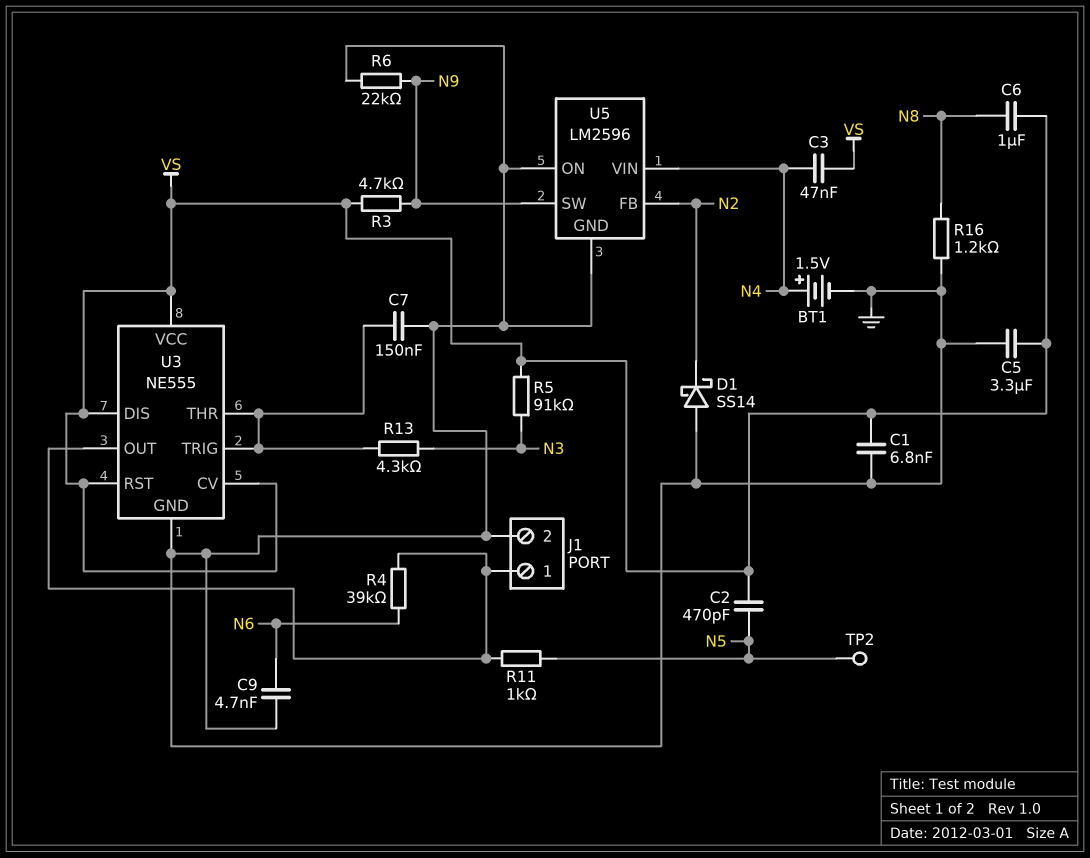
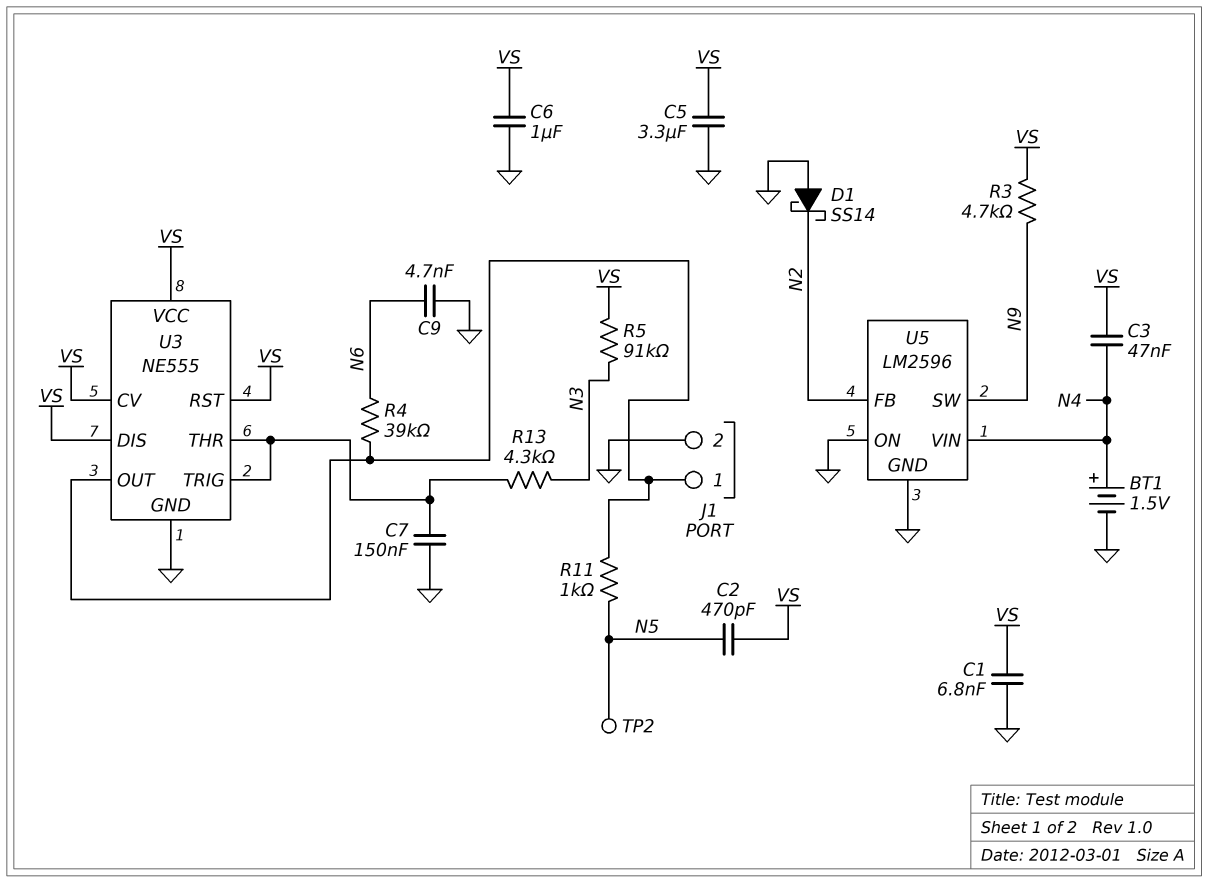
C6: 1uF (N8, VS) -> 1uF (GND, VS)
R6: 22k (GND, N9) -> none
R16: 1.2k (GND, N8) -> none

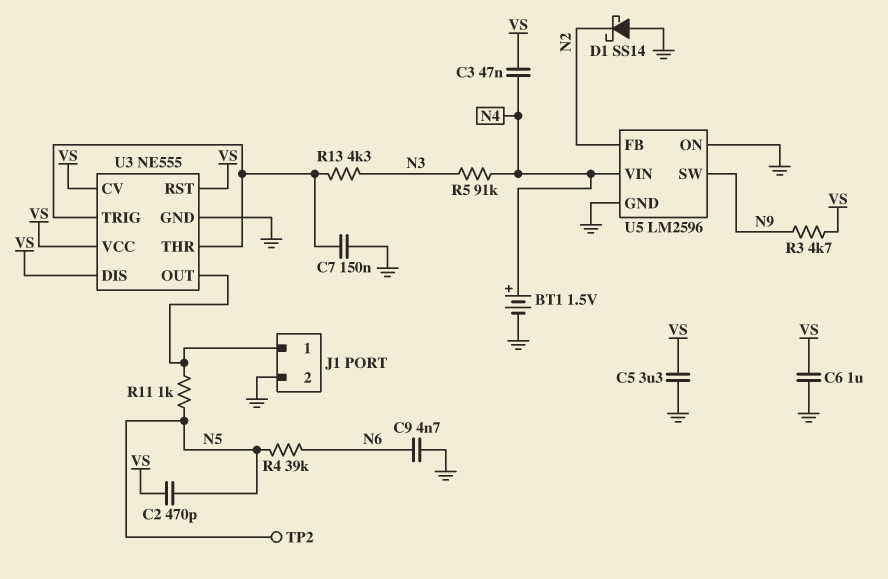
C1: 6.8nF (GND, VS) -> none
R4: 39k (J1/1, N6) -> 39k (N5, N6)
R5: 91k (N3, VS) -> 91k (N3, N4)

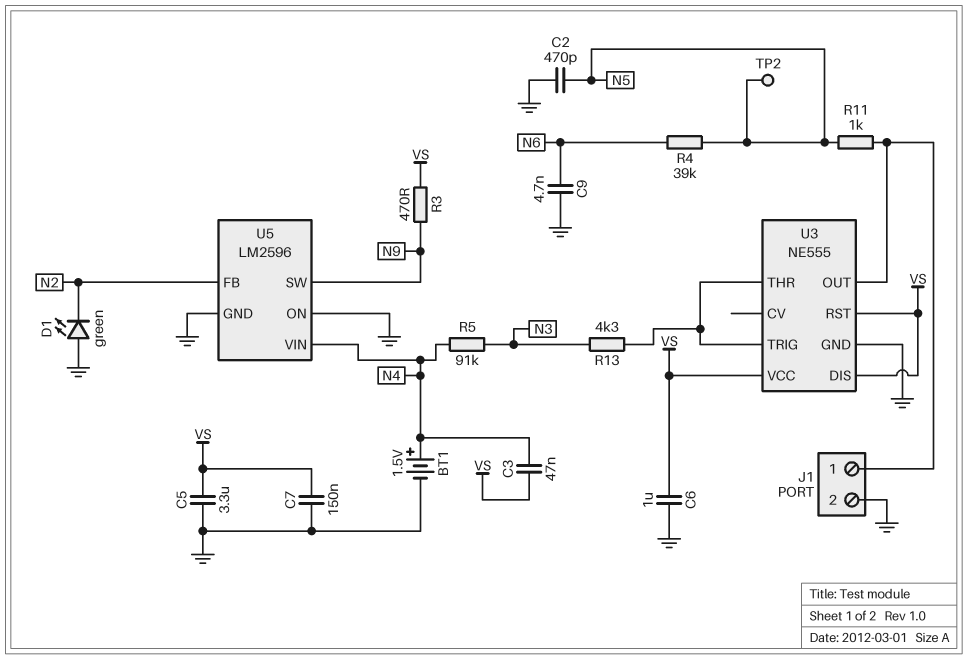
C2: 470pF (N5, VS) -> 470pF (GND, N5)
C7: 150nF (GND, U3/THR) -> 150nF (GND, VS)
D1: schottky SS14 (A GND, K N2) -> LED green (A GND, K N2)
R3: 4.7k (N9, VS) -> 470 (N9, VS)
U3 pin CV: VS -> none

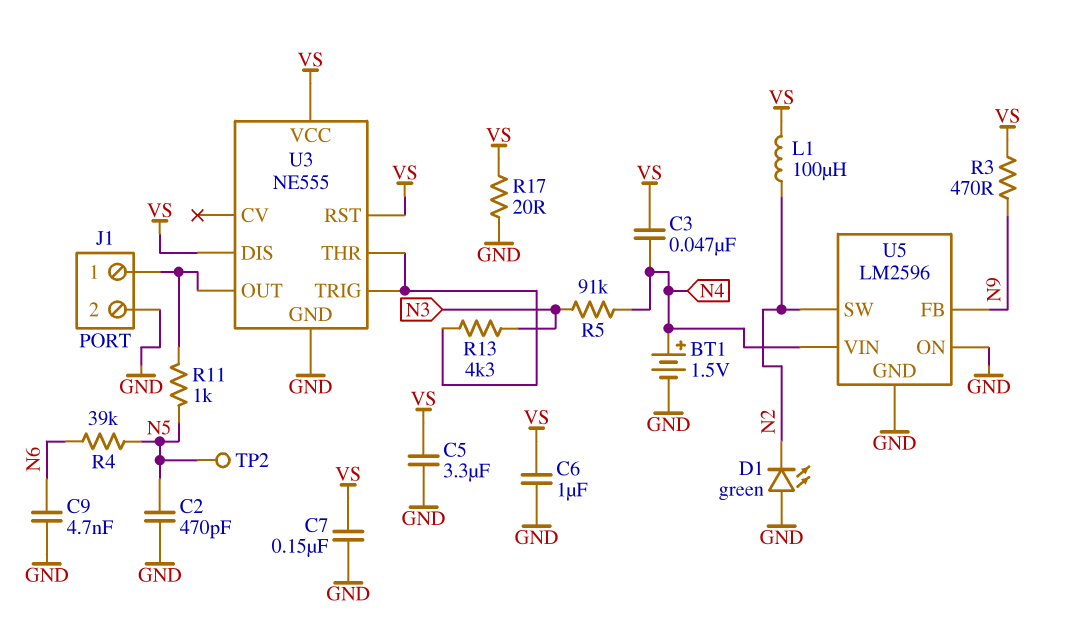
L1: none -> 100uH (N2, VS)
R17: none -> 20 (GND, VS)
U5 pin FB: N2 -> N9
U5 pin SW: N9 -> N2

